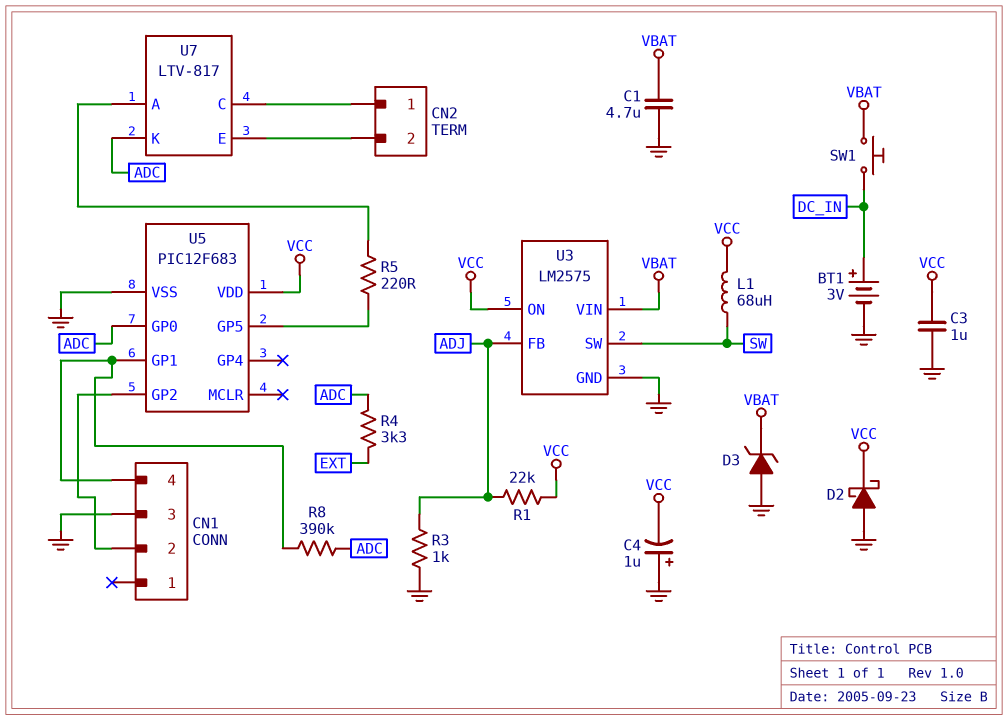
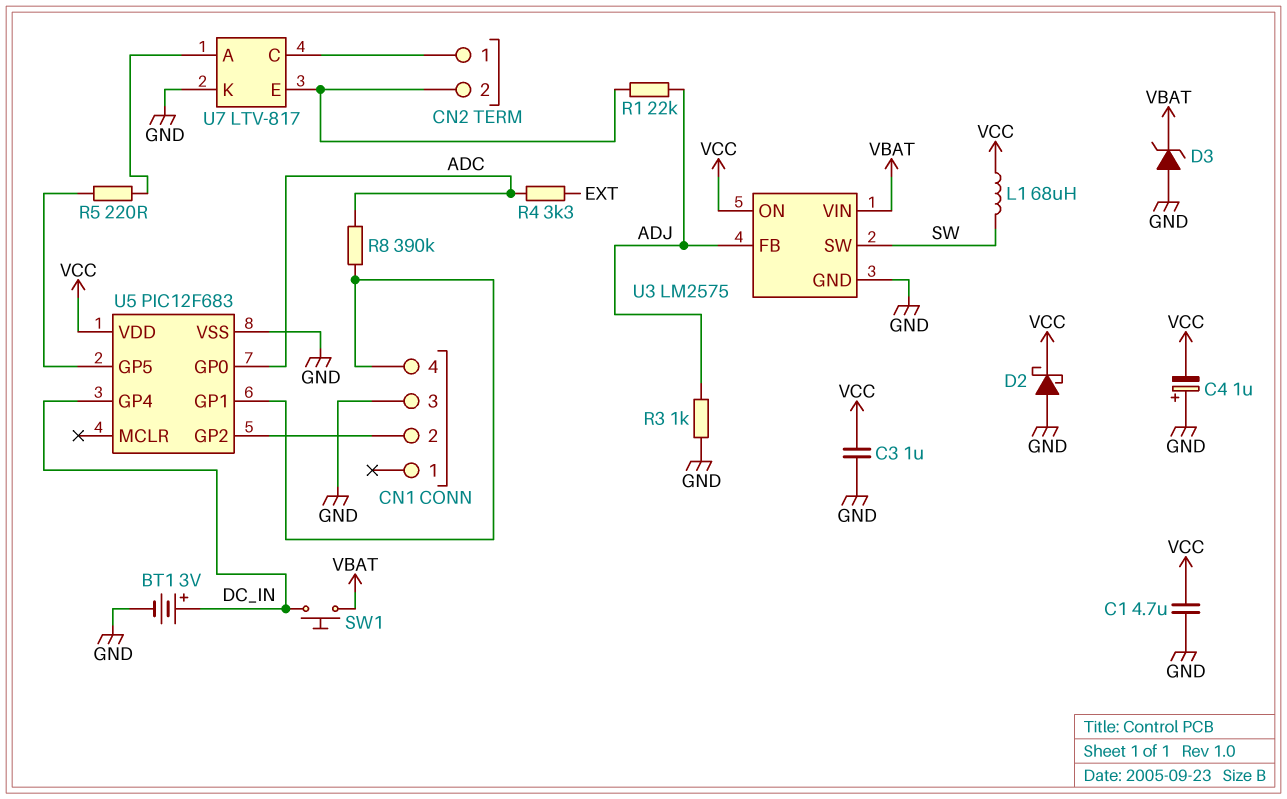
C1: 4.7uF (GND, VBAT) -> 4.7uF (GND, VCC)
R1: 22k (ADJ, VCC) -> 22k (ADJ, CN2/2)
U5 pin GP4: none -> DC_IN
U7 pin K: ADC -> GND

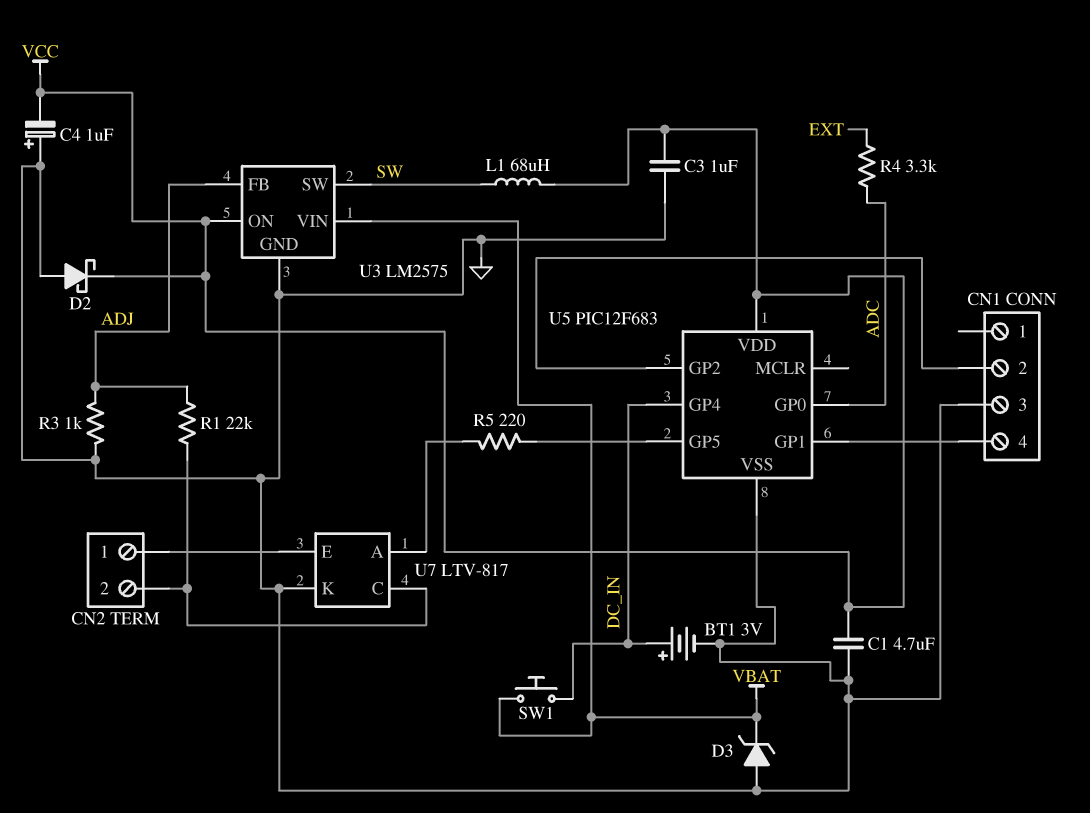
R8: 390k (ADC, CN1/4) -> none
U7 pin C: CN2/1 -> CN2/2
U7 pin E: CN2/2 -> CN2/1

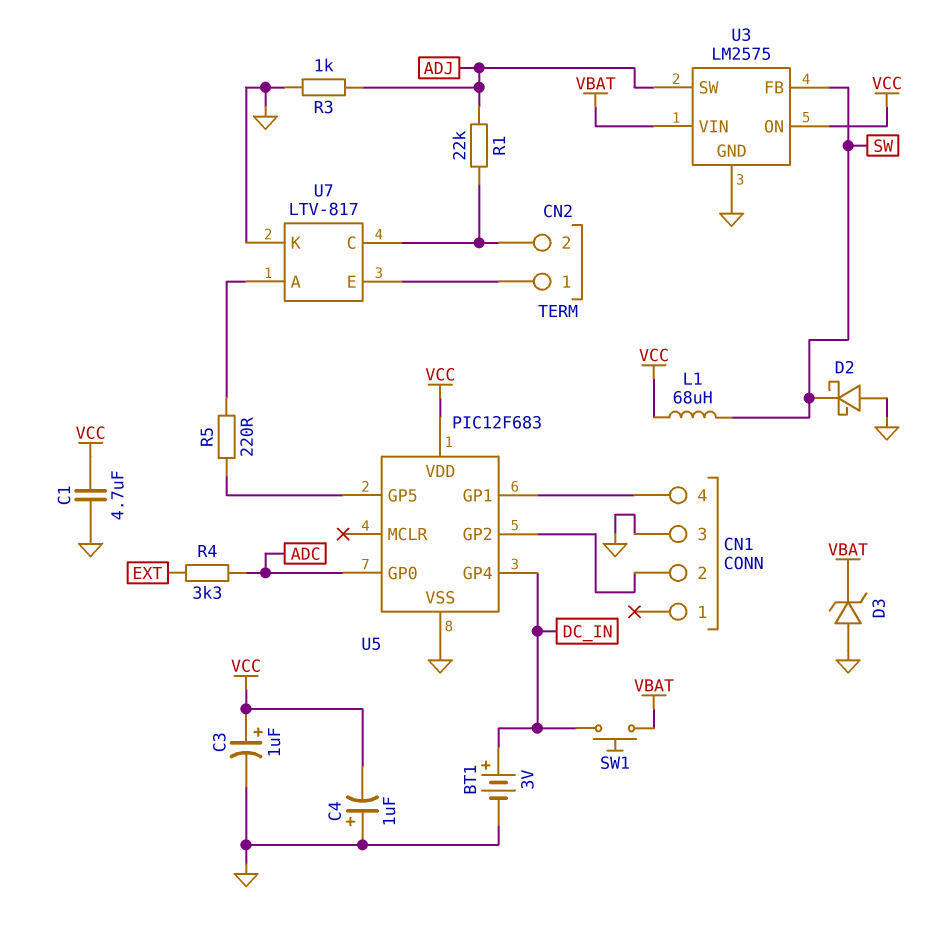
C3: 1uF (GND, VCC) -> 1uF (plus VCC, minus GND)
D2: schottky (A GND, K VCC) -> schottky (A GND, K SW)
U3 pin FB: ADJ -> SW
U3 pin SW: SW -> ADJ

